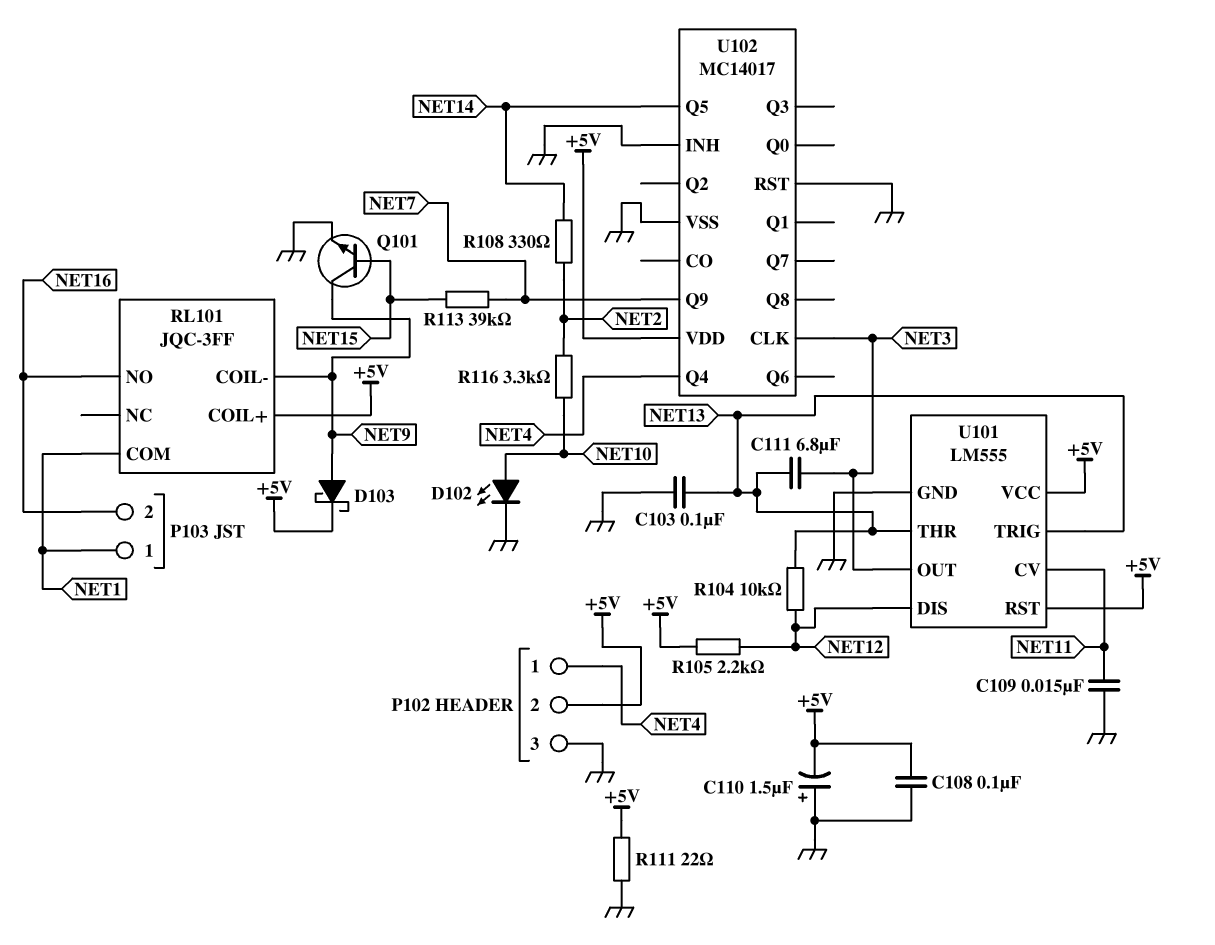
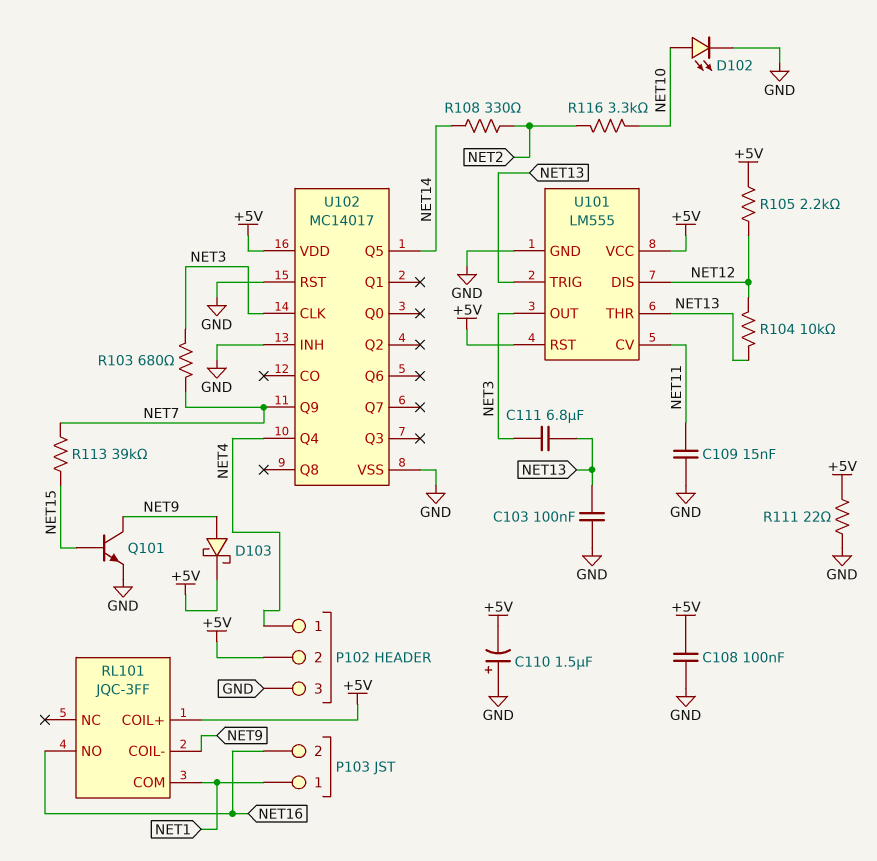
R103: none -> 680 (NET3, NET7)

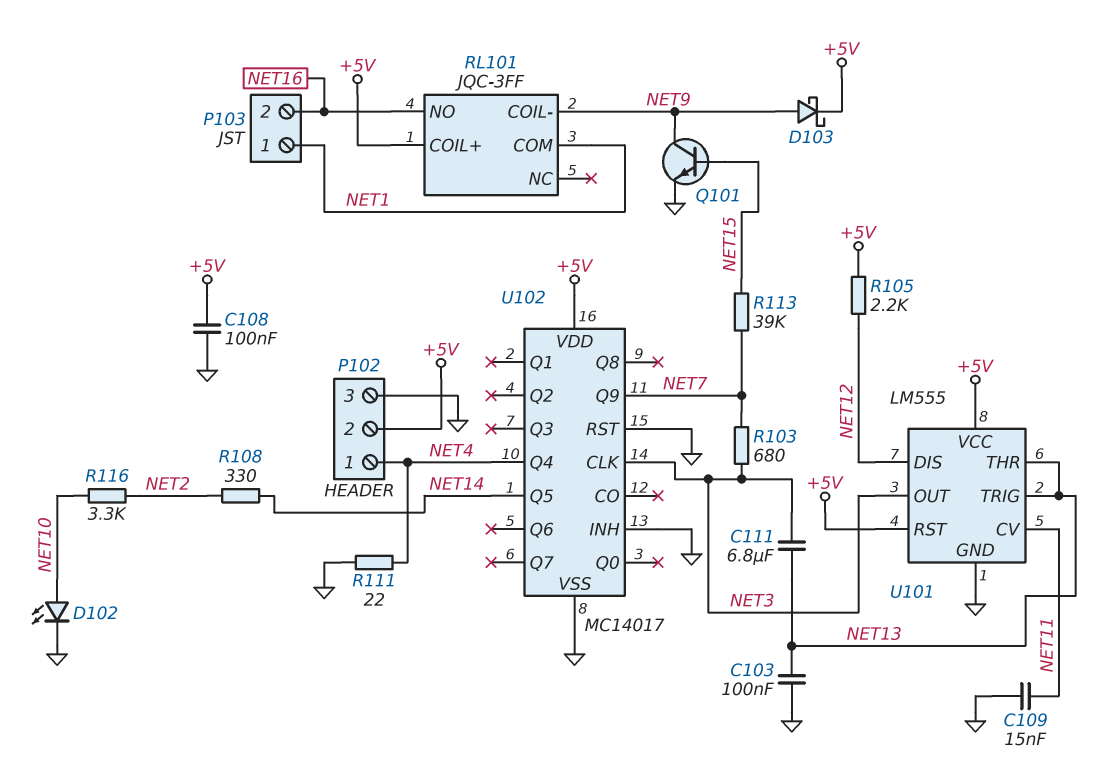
C110: 1.5uF (plus GND, minus +5V) -> none
R104: 10k (NET12, NET13) -> none
R111: 22 (+5V, GND) -> 22 (GND, NET4)

